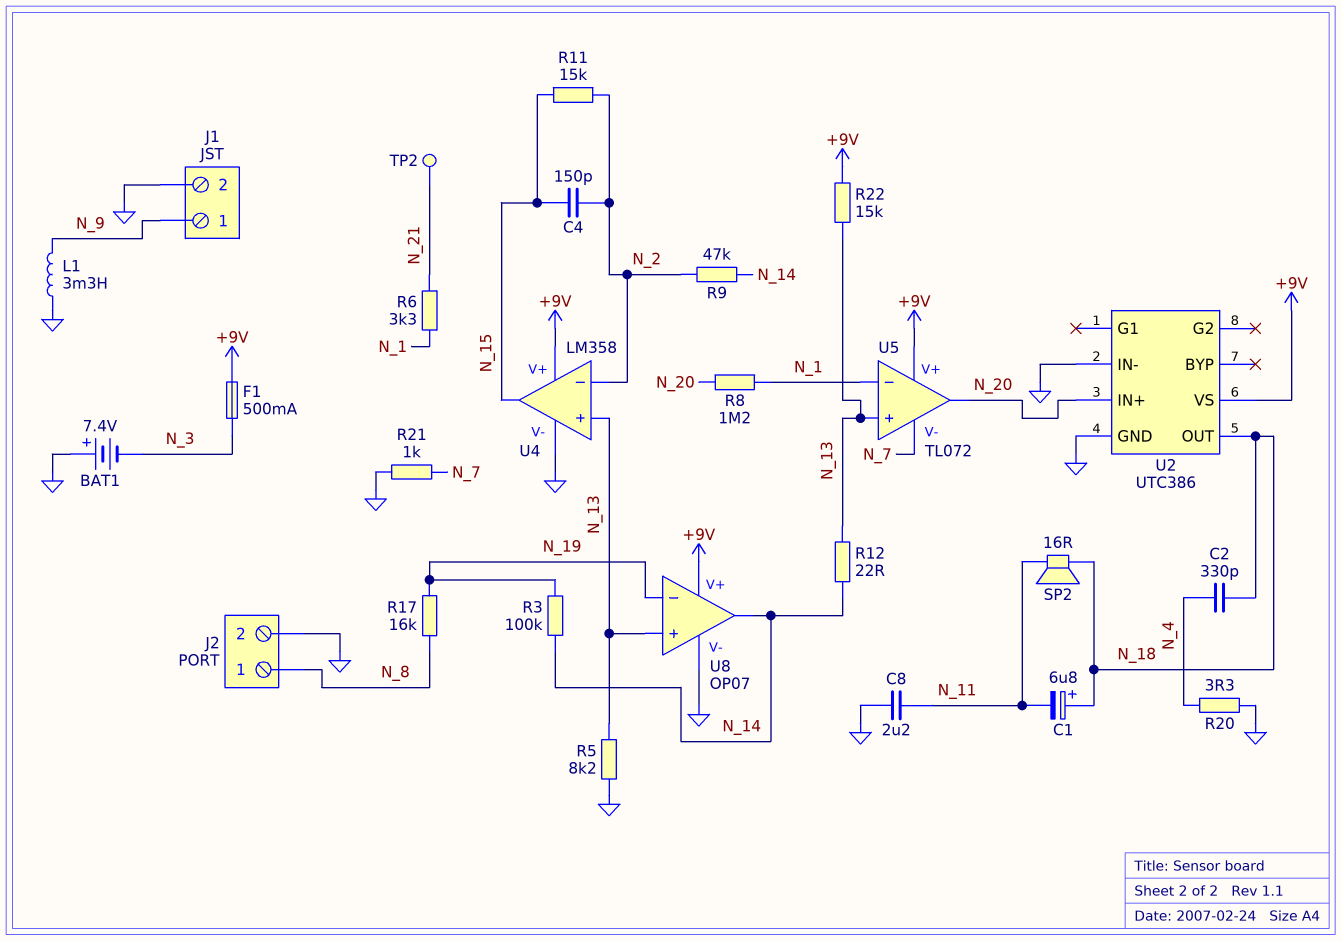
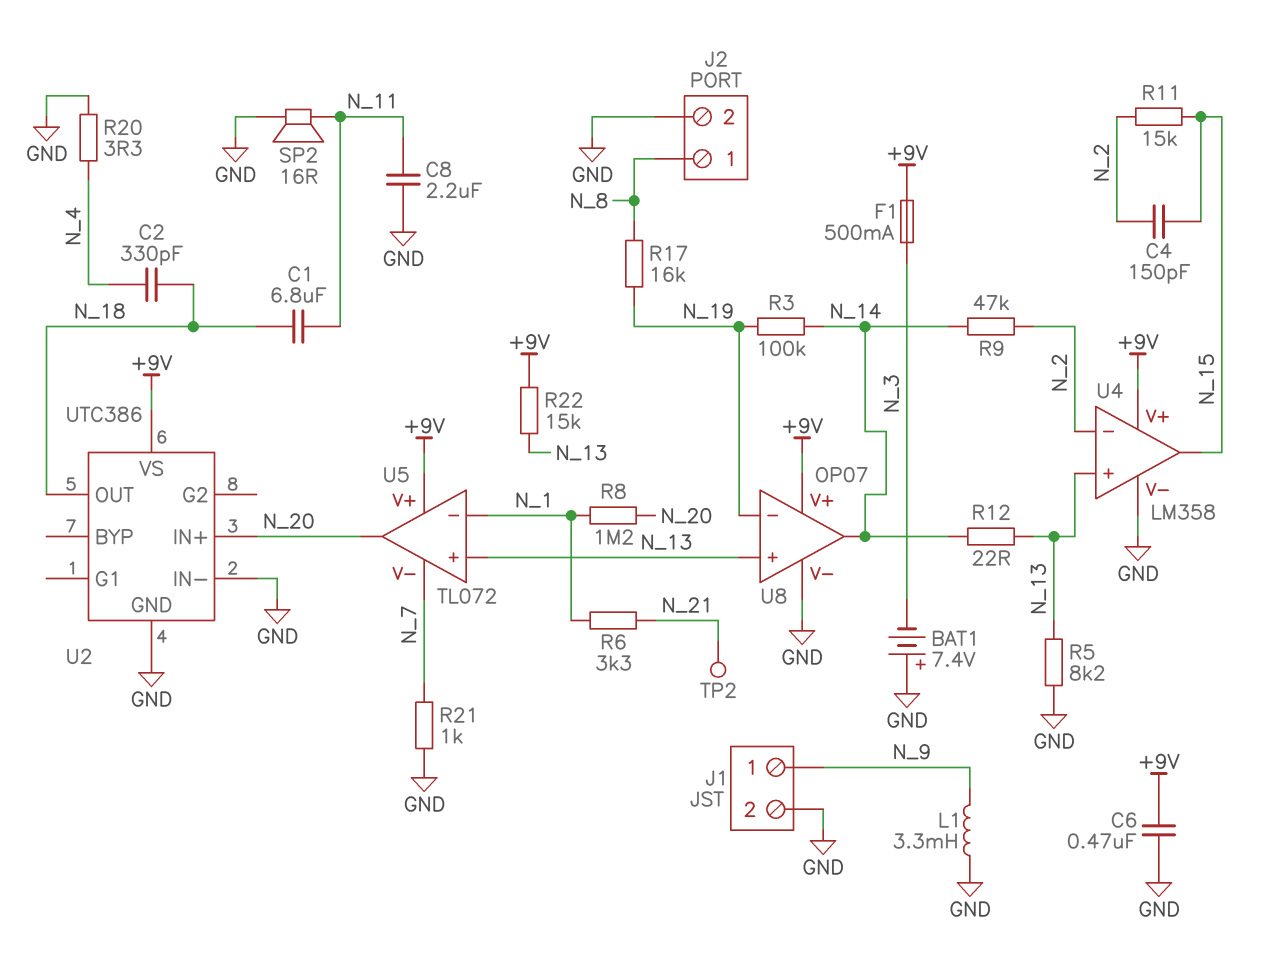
C1: 6.8uF (plus N_18, minus N_11) -> 6.8uF (N_11, N_18)
C6: none -> 470nF (+9V, GND)
SP2: speaker 16R (N_11, N_18) -> speaker 16R (GND, N_11)

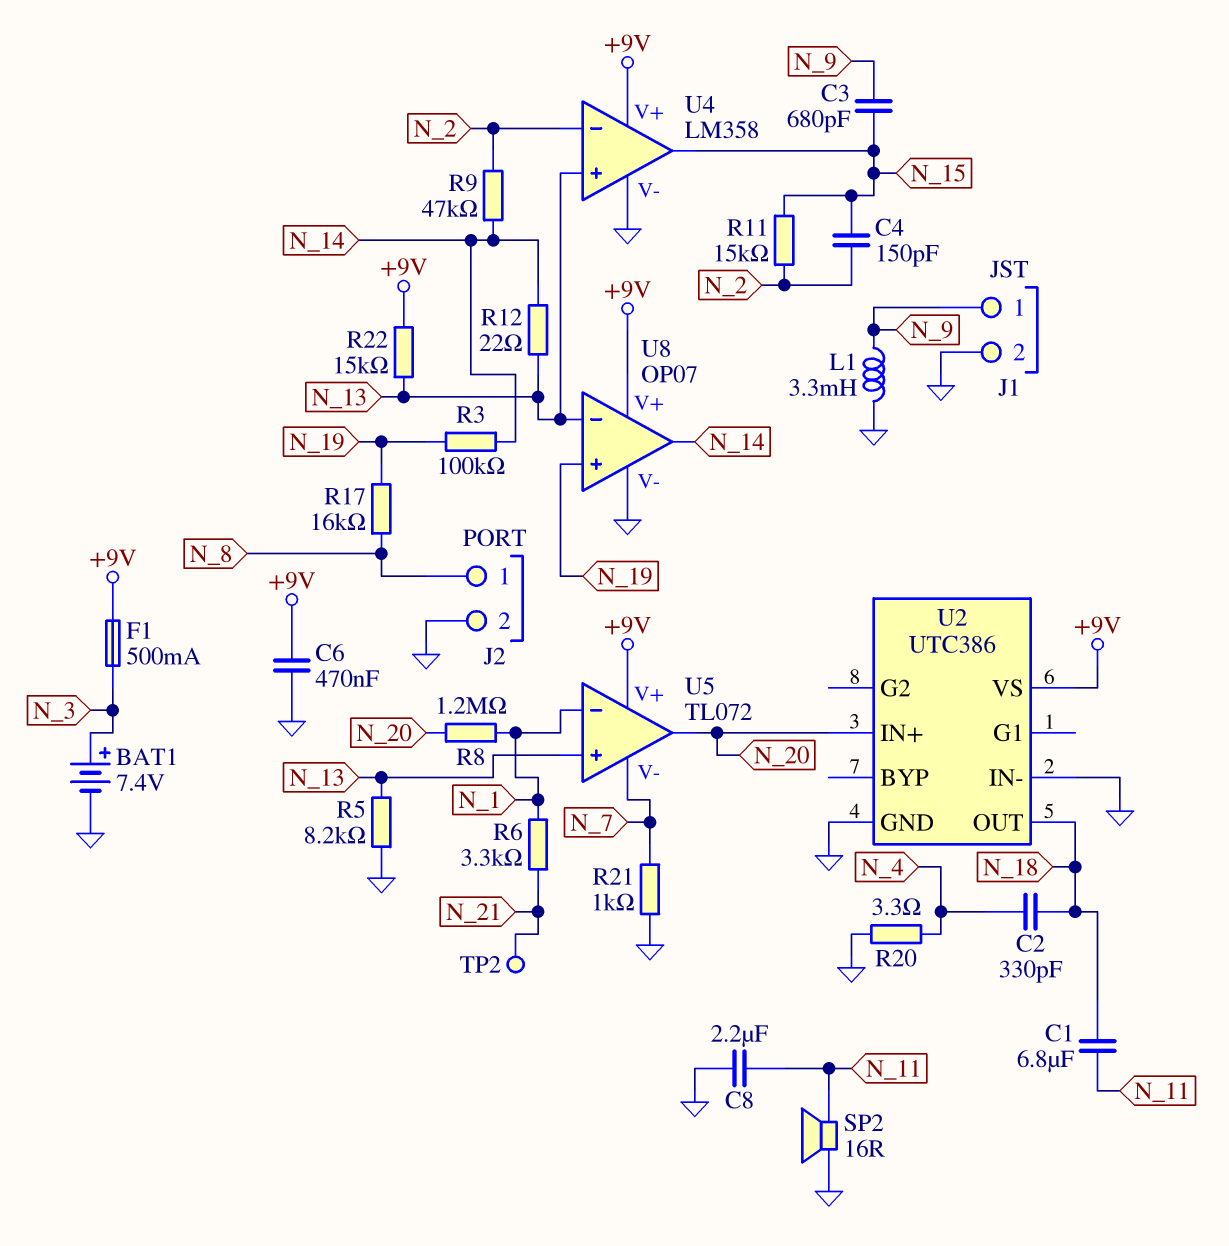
BAT1: 7.4V (plus GND, minus N_3) -> 7.4V (plus N_3, minus GND)
C3: none -> 680pF (N_9, N_15)
U8 pin in+: N_13 -> N_19
U8 pin in-: N_19 -> N_13

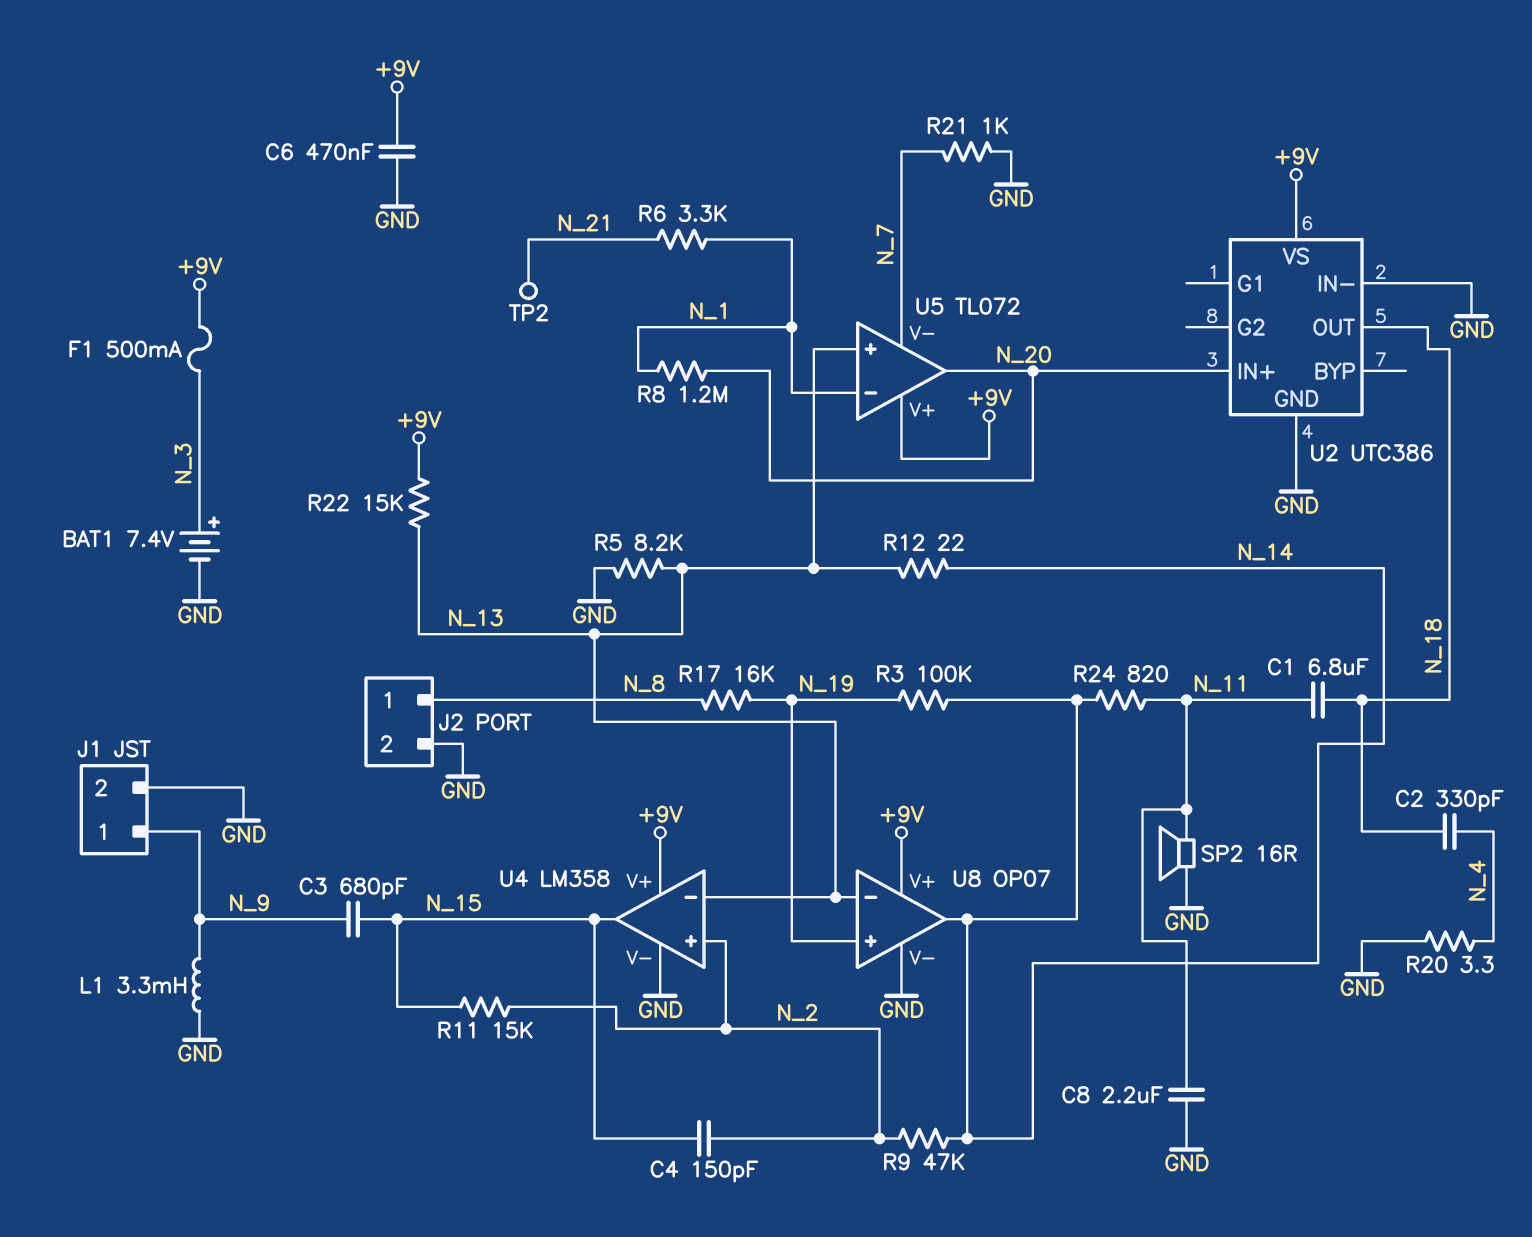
R24: none -> 820 (N_11, N_14)
U4 pin in+: N_13 -> N_2
U4 pin in-: N_2 -> N_13

